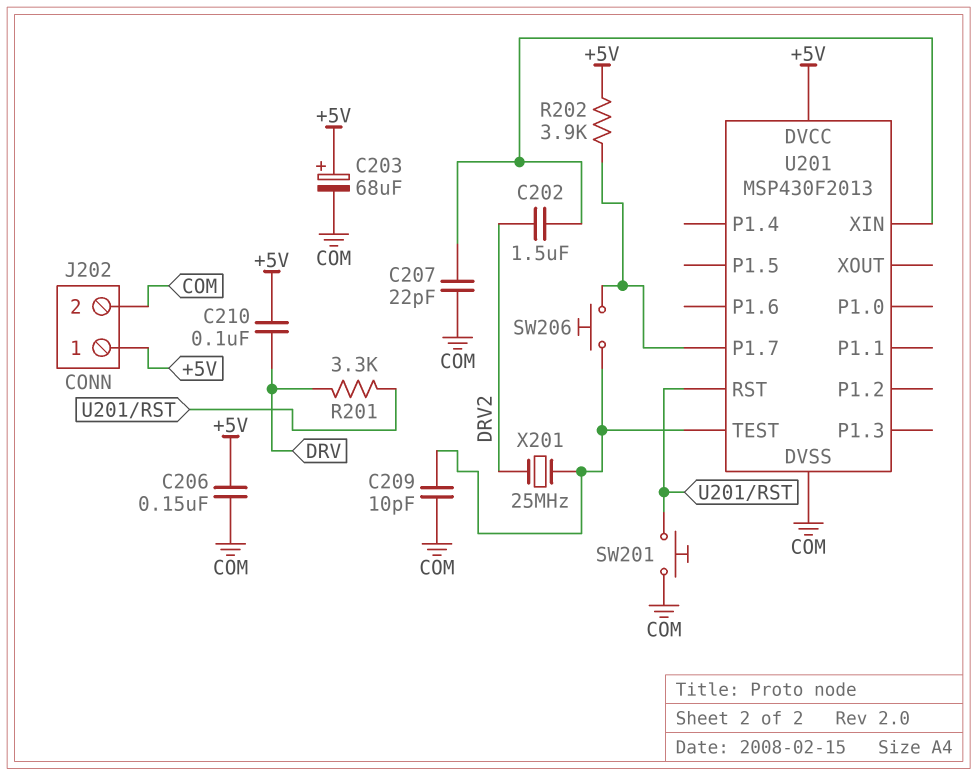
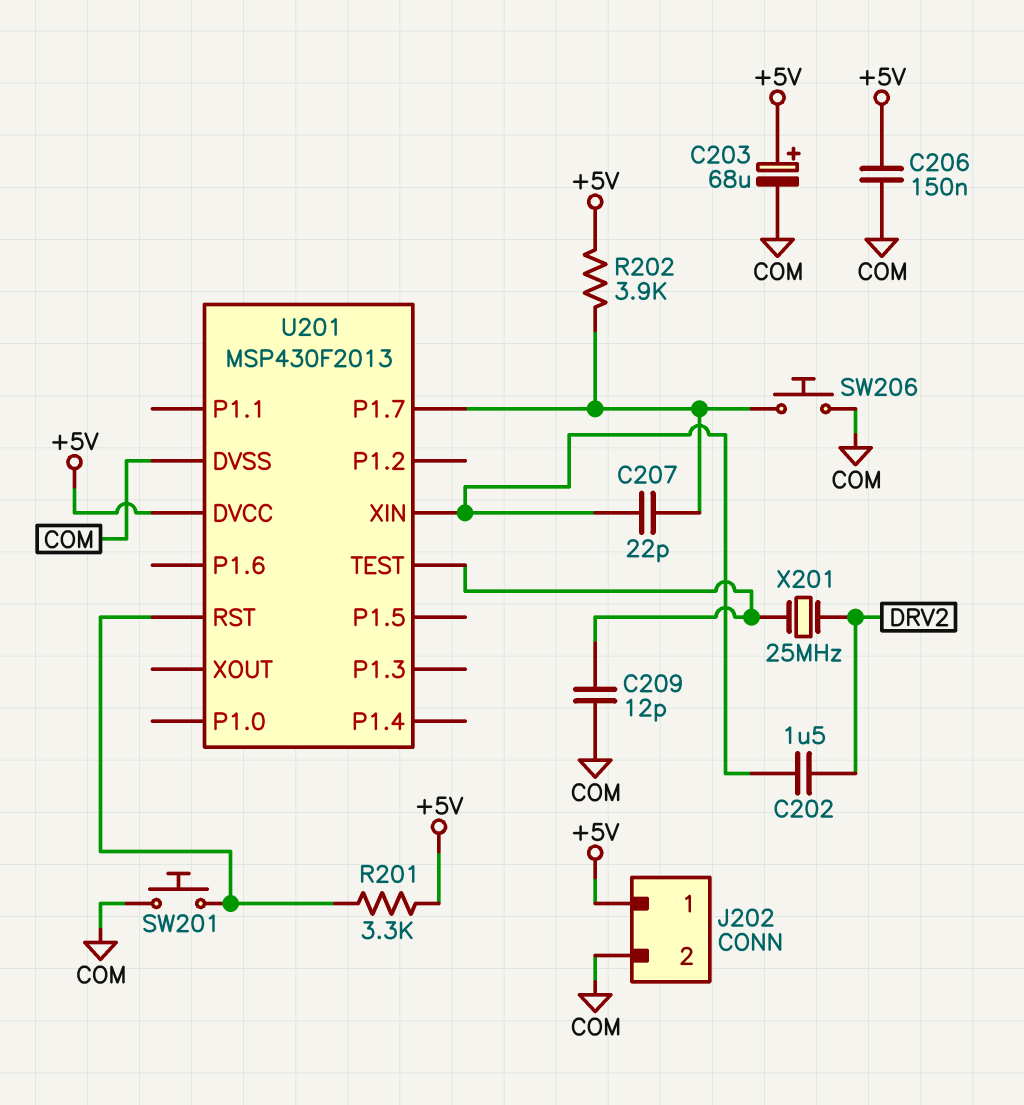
C207: 22pF (COM, U201/XIN) -> 22pF (U201/P1.7, U201/XIN)
C209: 10pF (COM, U201/TEST) -> 12pF (COM, U201/TEST)
C210: 100nF (+5V, DRV) -> none
R201: 3.3k (DRV, U201/RST) -> 3.3k (+5V, U201/RST)
SW206: button (U201/P1.7, U201/TEST) -> button (COM, U201/P1.7)

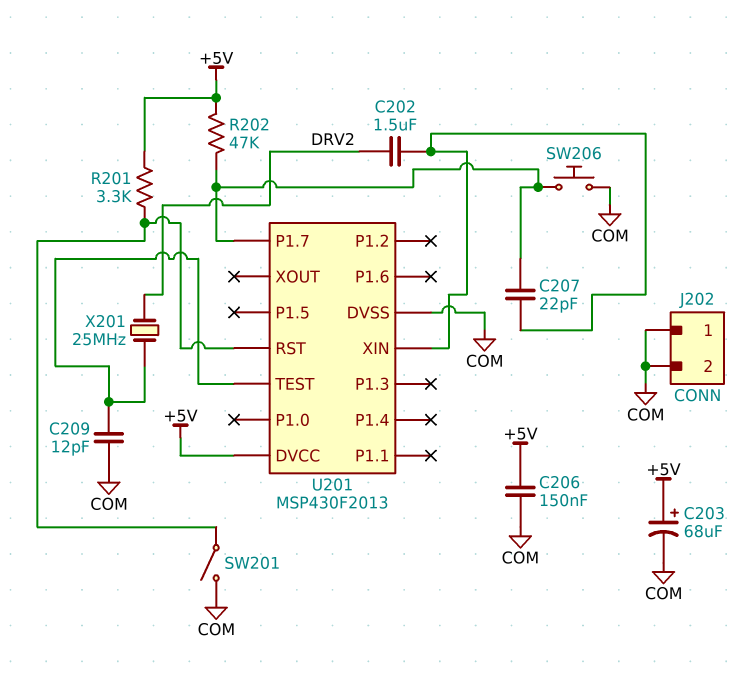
J202 pin 1: +5V -> COM
R202: 3.9k (+5V, U201/P1.7) -> 47k (+5V, U201/P1.7)
SW201: button (COM, U201/RST) -> switch (COM, U201/RST)

